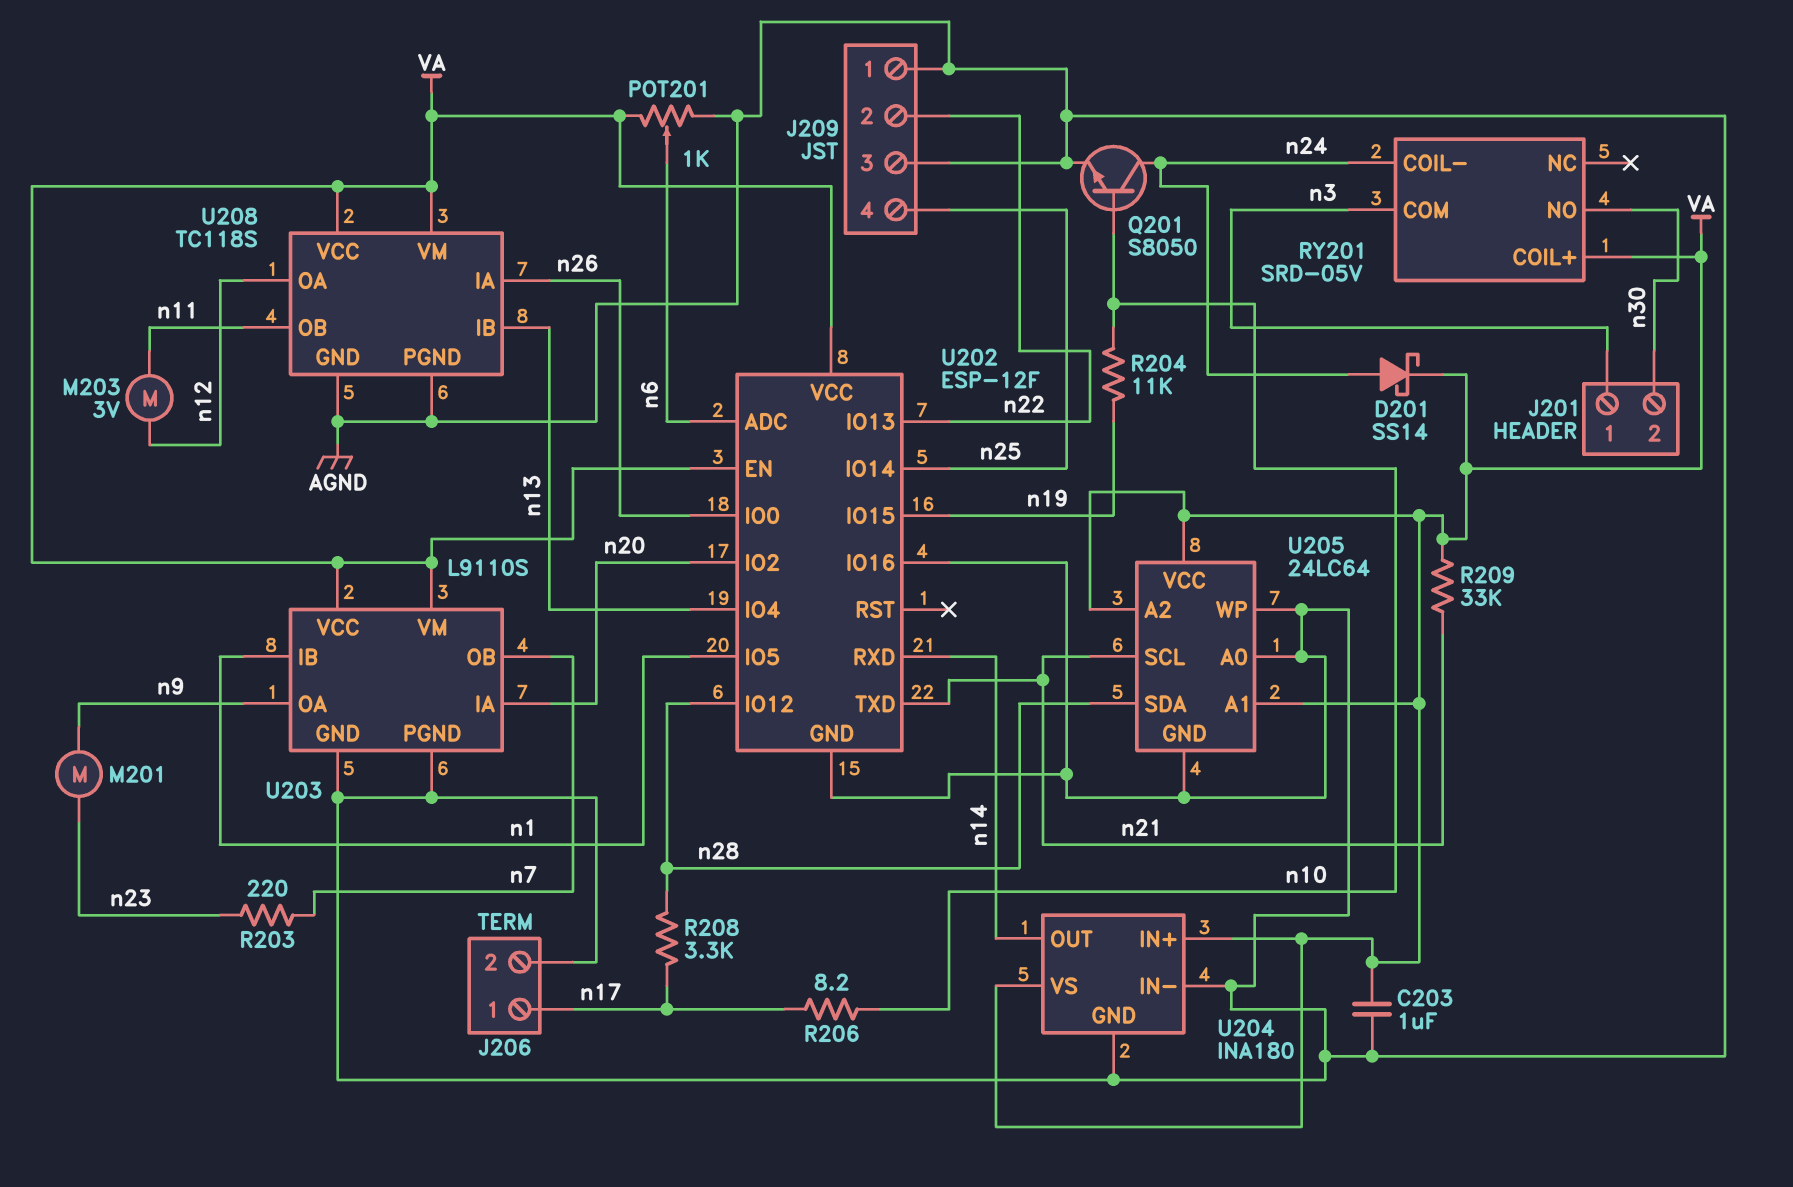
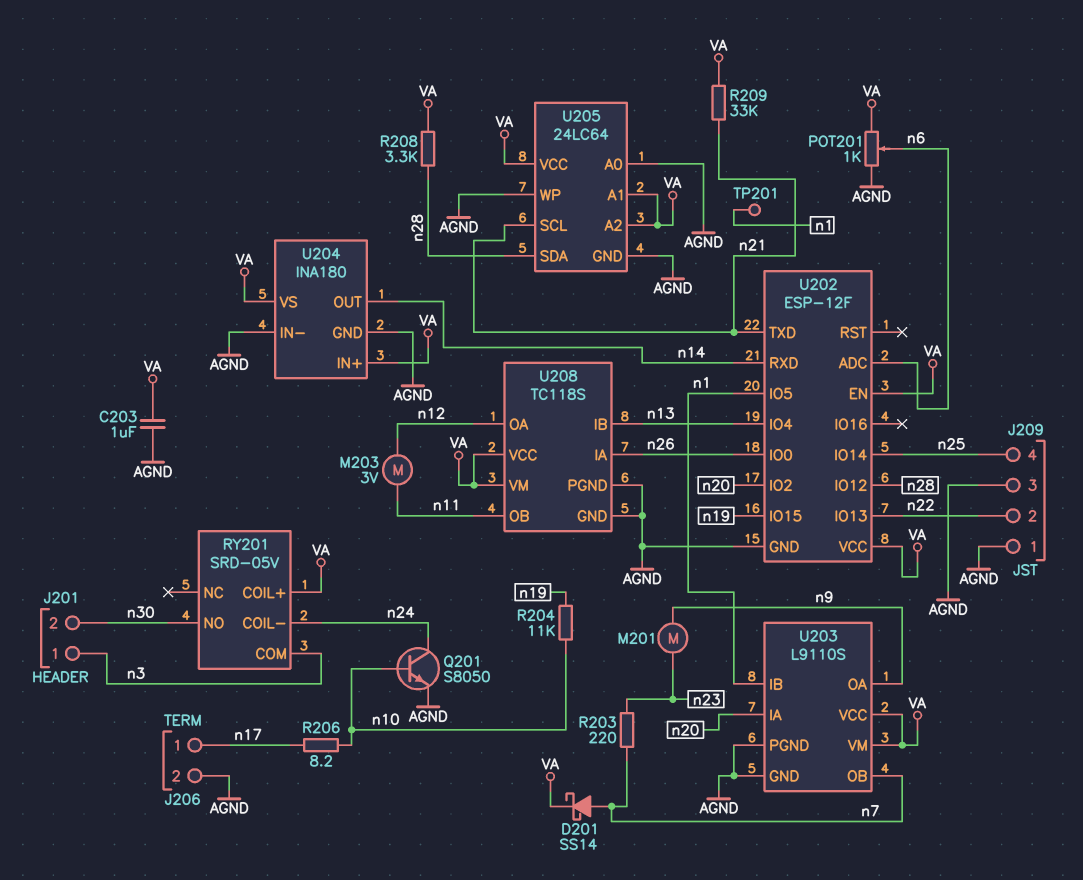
D201: schottky SS14 (A n24, K VA) -> schottky SS14 (A n7, K VA)
R208: 3.3k (n17, n28) -> 3.3k (VA, n28)
TP201: none -> test point (n1)
U202 pin IO16: AGND -> none

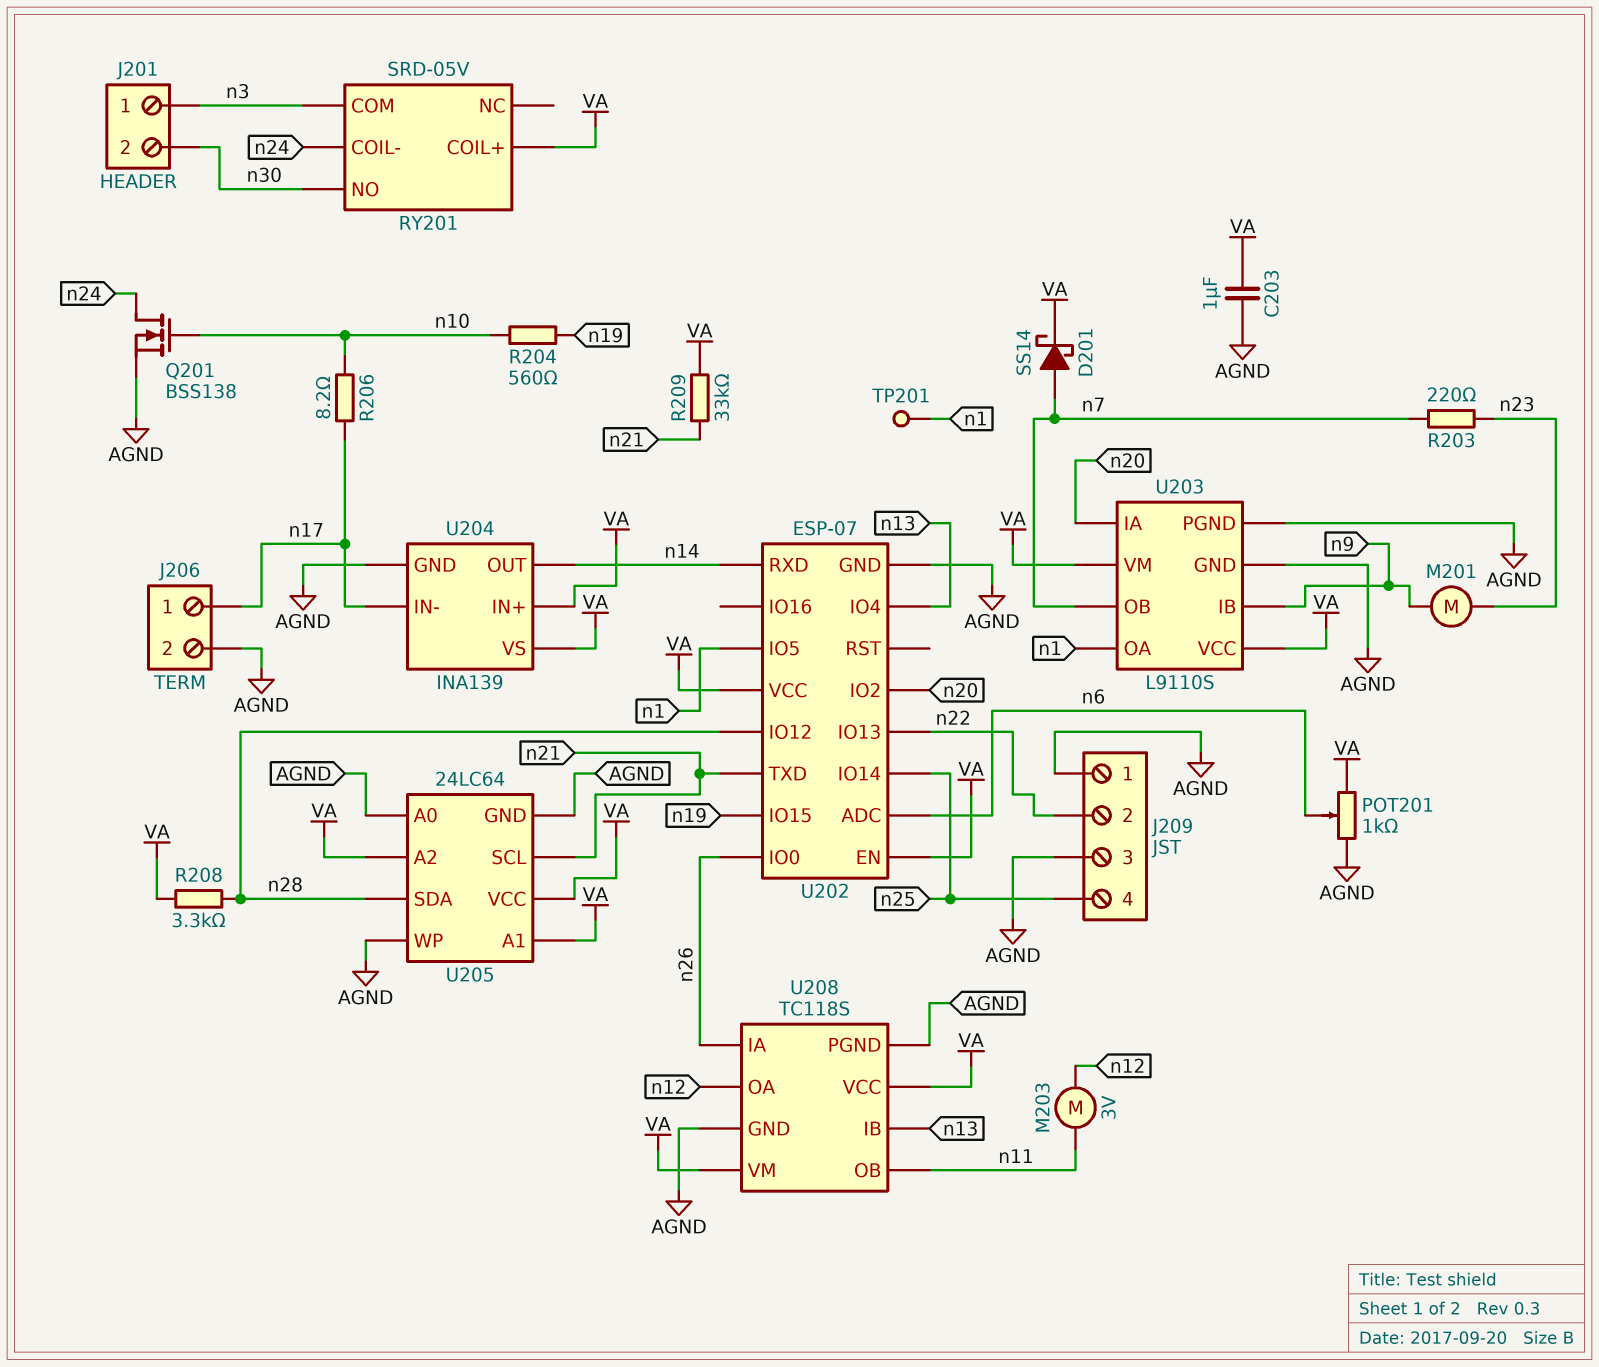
Q201: NPN S8050 (B n10, C n24, E AGND) -> NMOS BSS138 (G n10, D n24, S AGND)
R204: 11k (n10, n19) -> 560 (n10, n19)
U202: ESP-12F -> ESP-07
U203 pin IB: n1 -> n9
U203 pin OA: n9 -> n1
U204: INA180 -> INA139
U204 pin IN-: AGND -> n17

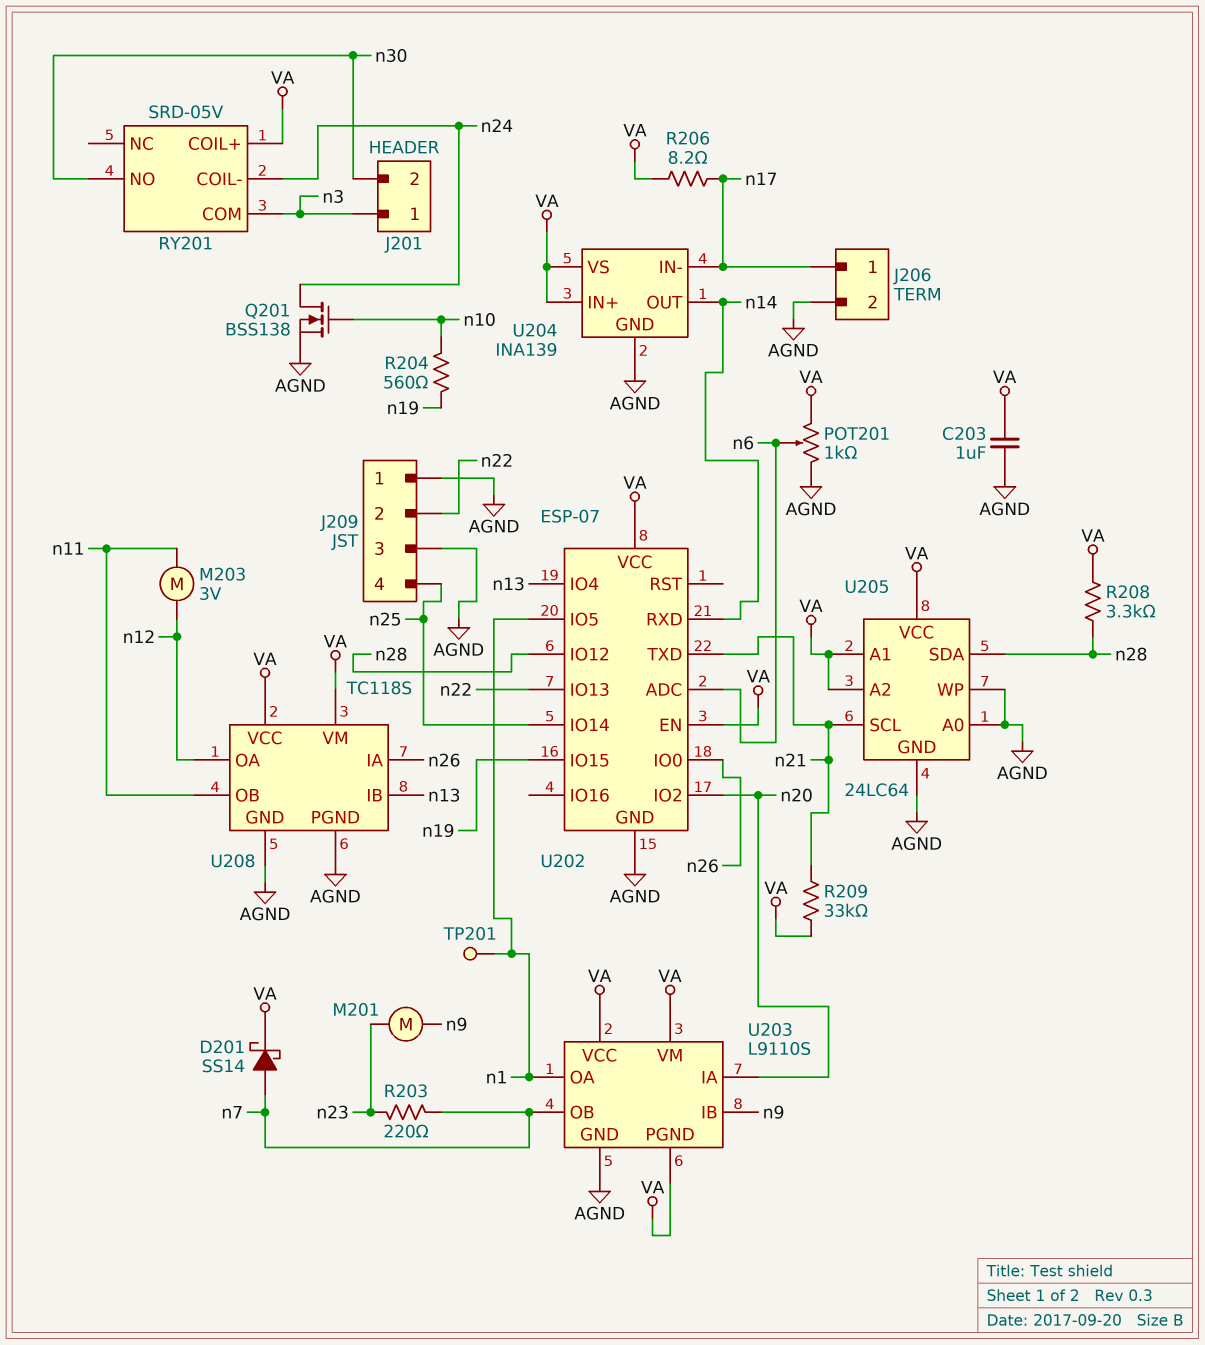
R206: 8.2 (n10, n17) -> 8.2 (VA, n17)
U203 pin PGND: AGND -> VA

